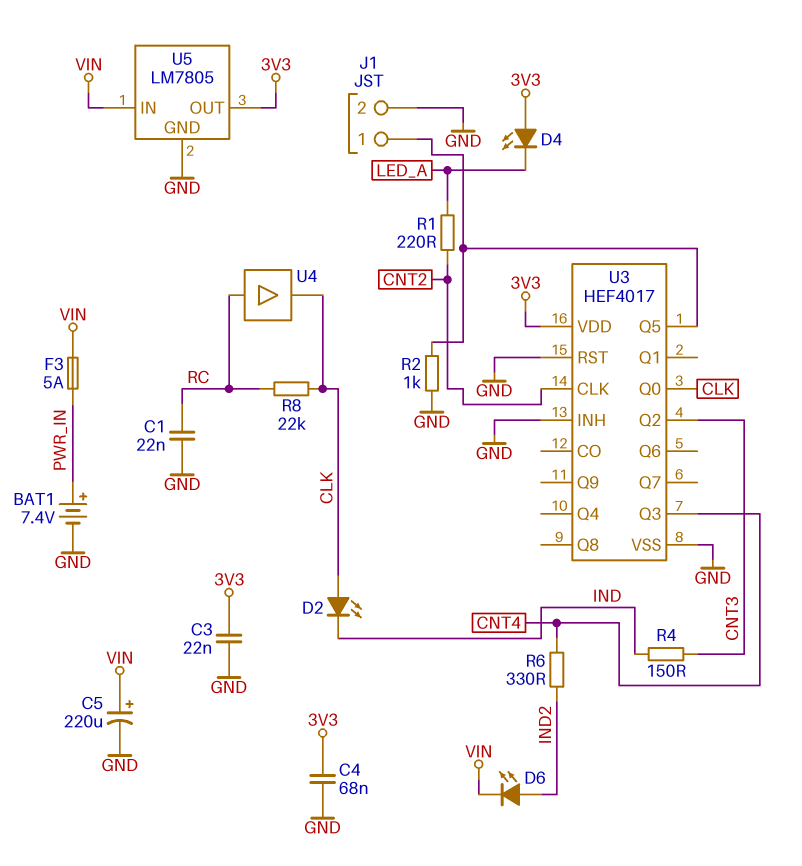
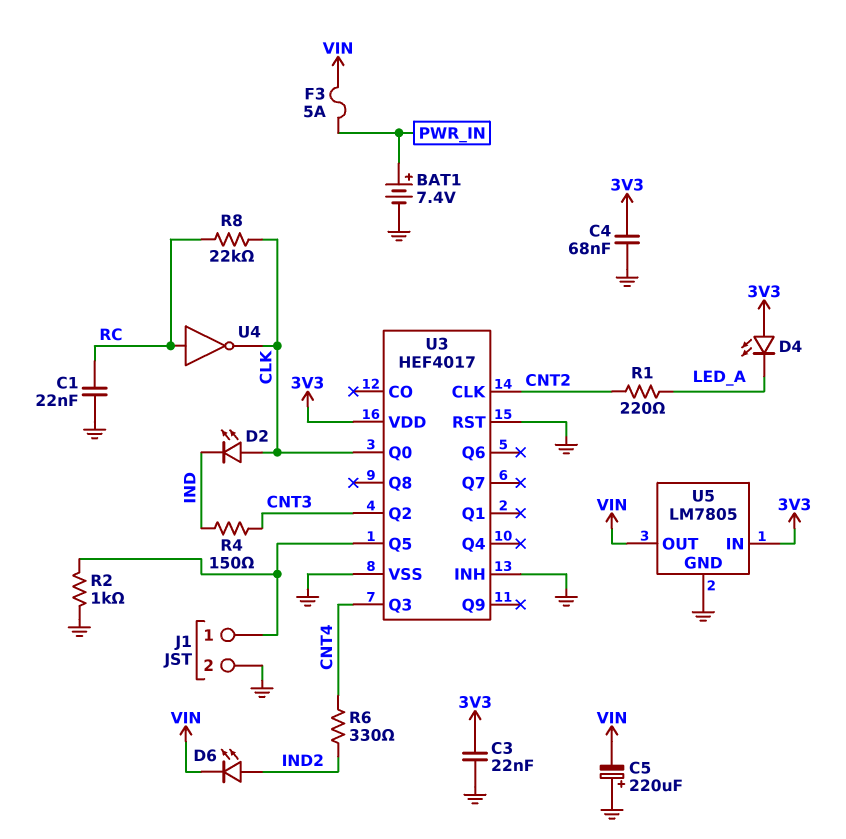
C5: 220uF (plus VIN, minus GND) -> 220uF (plus GND, minus VIN)
U4: buffer (in RC, out CLK) -> NOT (in RC, out CLK)
U5 pin IN: VIN -> 3V3
U5 pin OUT: 3V3 -> VIN

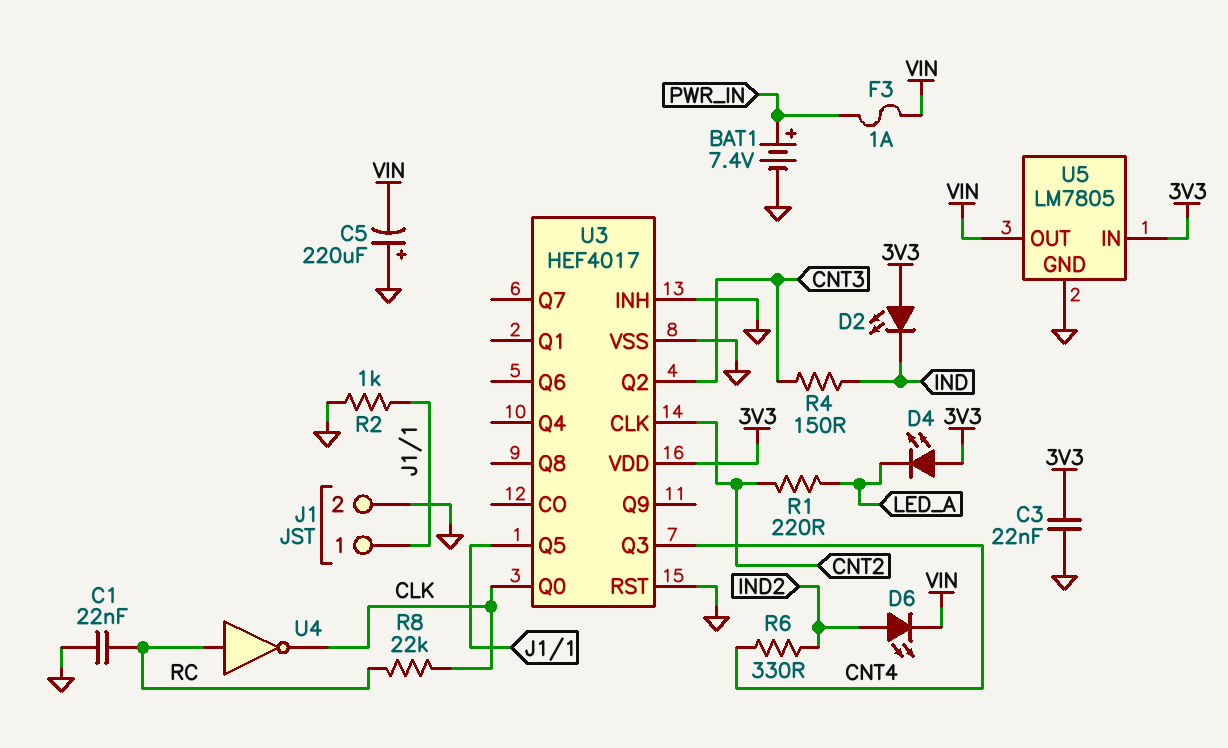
C4: 68nF (3V3, GND) -> none
D2: LED (A CLK, K IND) -> LED (A 3V3, K IND)
F3: 5A (PWR_IN, VIN) -> 1A (PWR_IN, VIN)

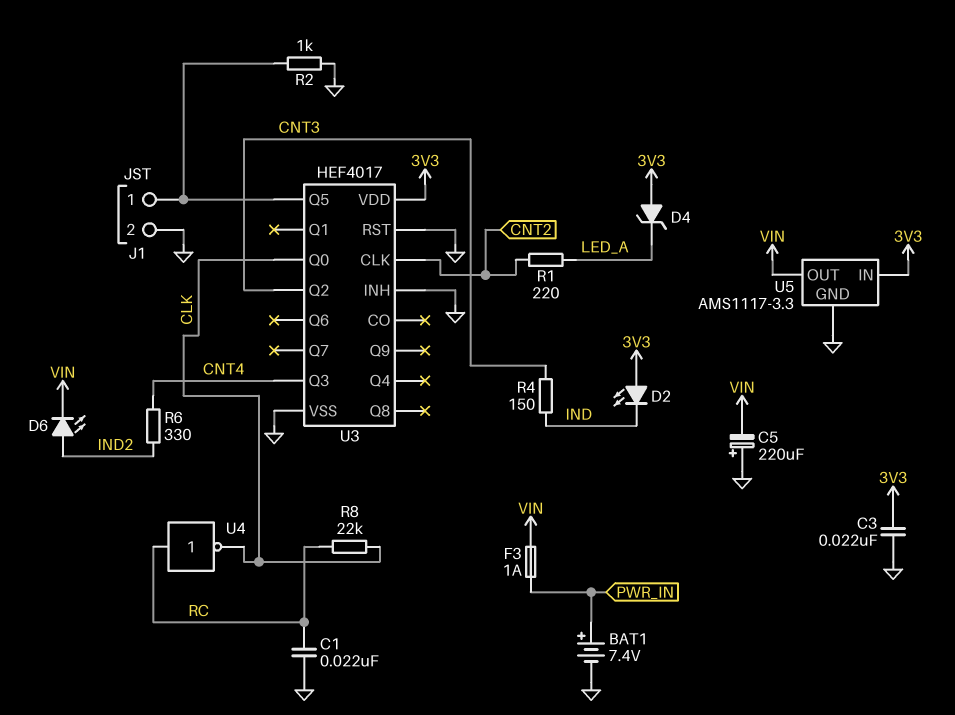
D4: LED (A 3V3, K LED_A) -> zener (A 3V3, K LED_A)
U5: LM7805 -> AMS1117-3.3

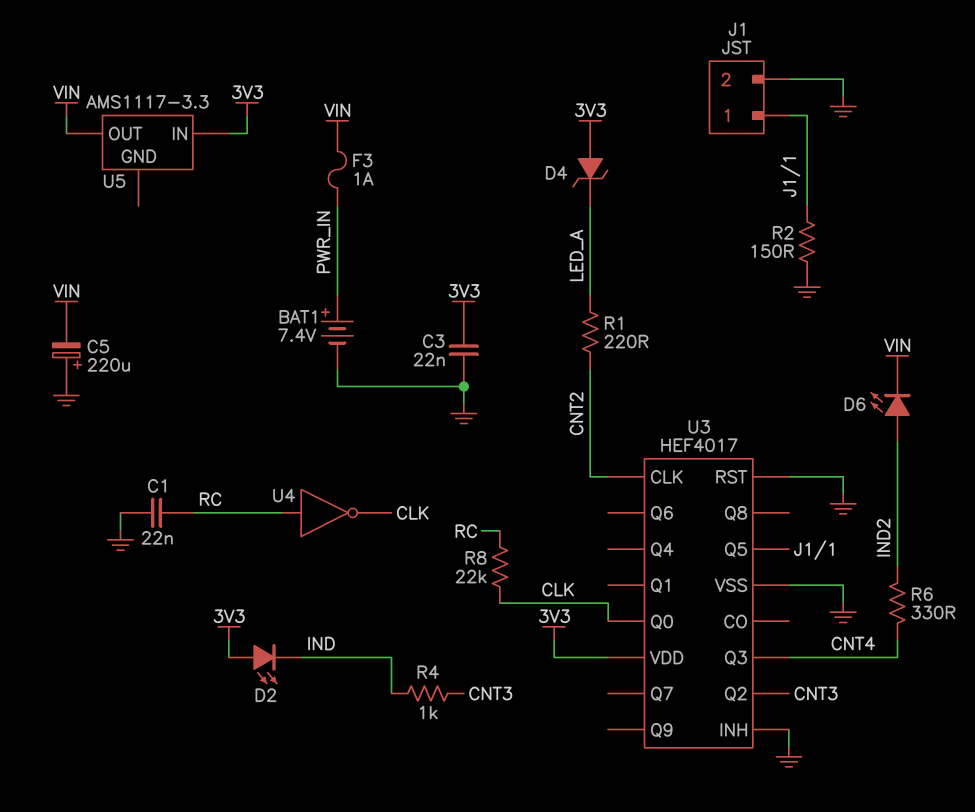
R2: 1k (GND, J1/1) -> 150 (GND, J1/1)
R4: 150 (CNT3, IND) -> 1k (CNT3, IND)
U5 pin GND: GND -> none

